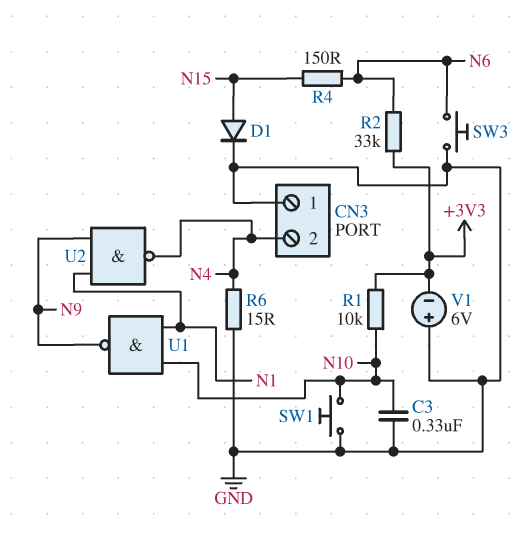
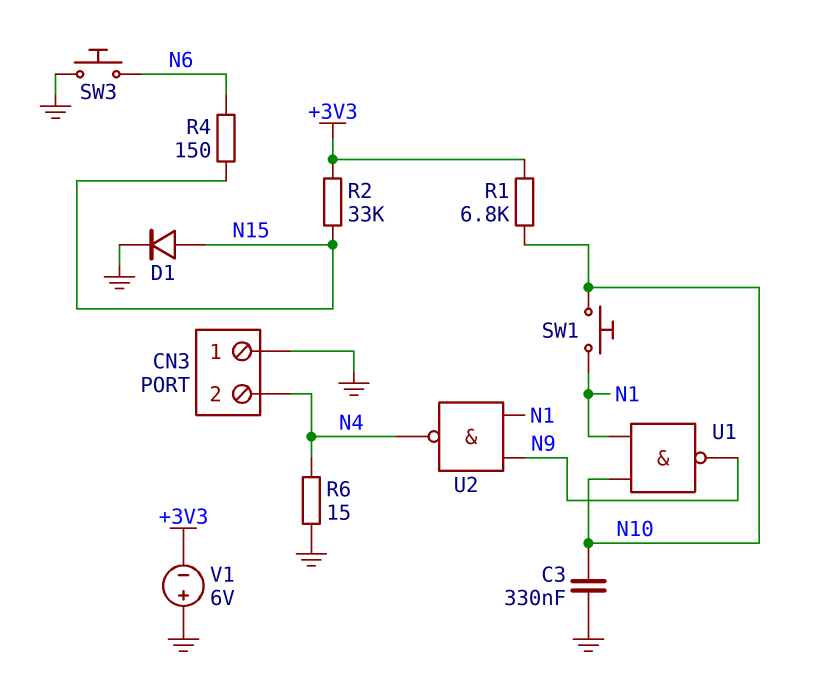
R1: 10k (+3V3, N10) -> 6.8k (+3V3, N10)
R2: 33k (+3V3, N6) -> 33k (+3V3, N15)
SW1: button (GND, N10) -> button (N1, N10)

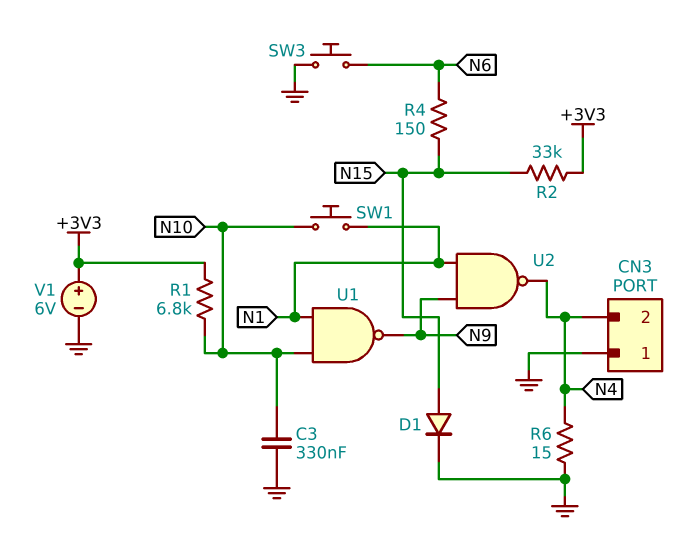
V1: 6V (plus GND, minus +3V3) -> 6V (plus +3V3, minus GND)

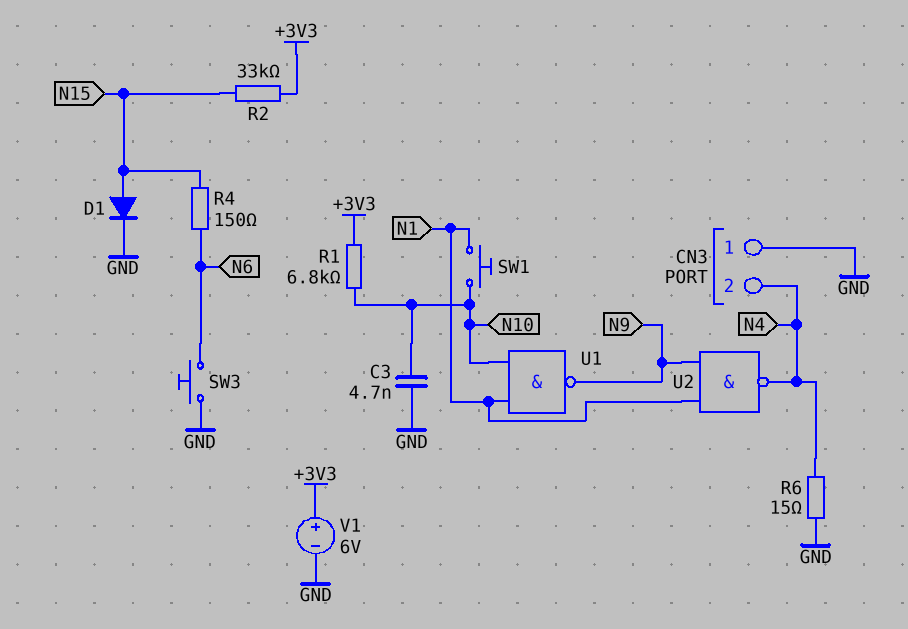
C3: 330nF (GND, N10) -> 4.7nF (GND, N10)

